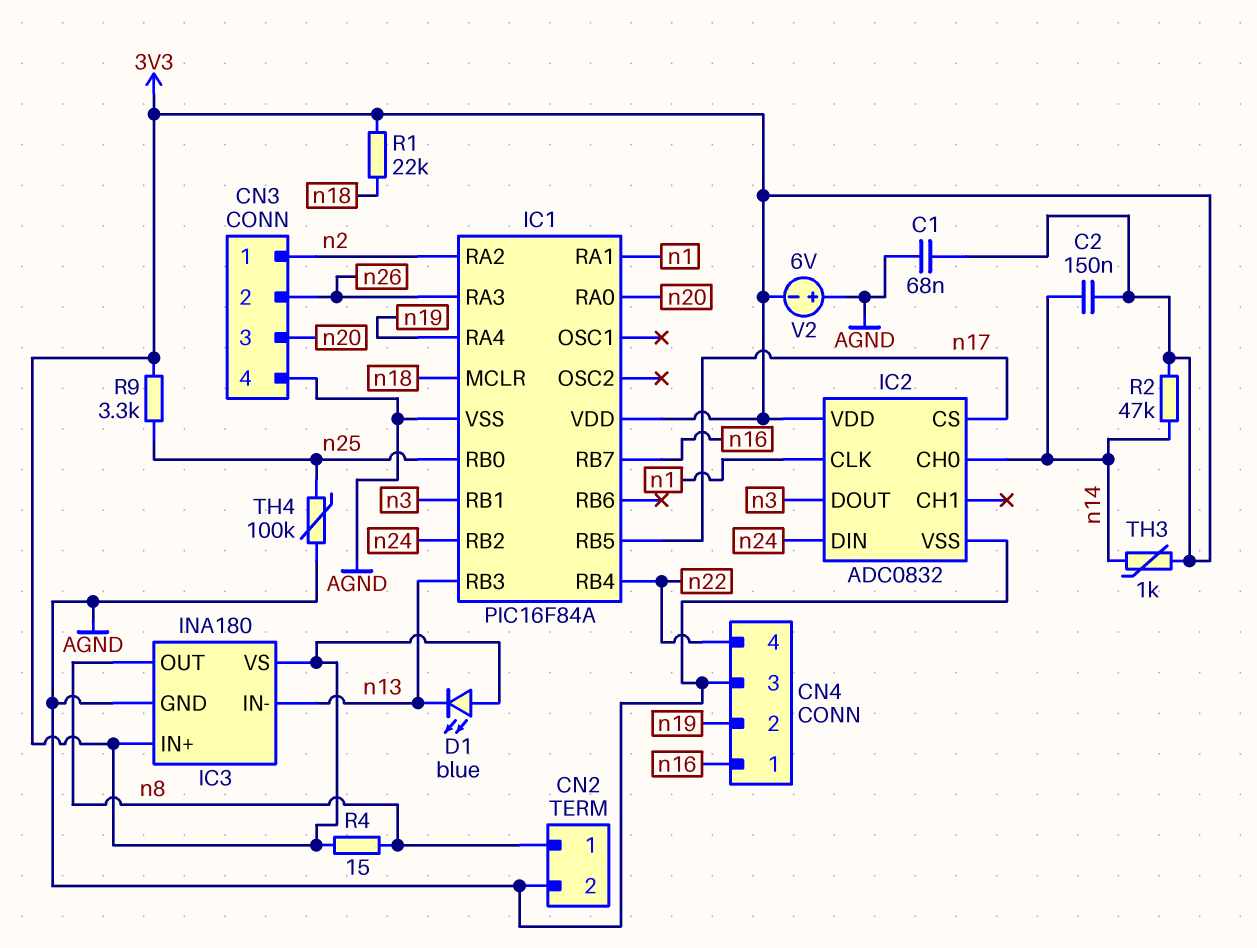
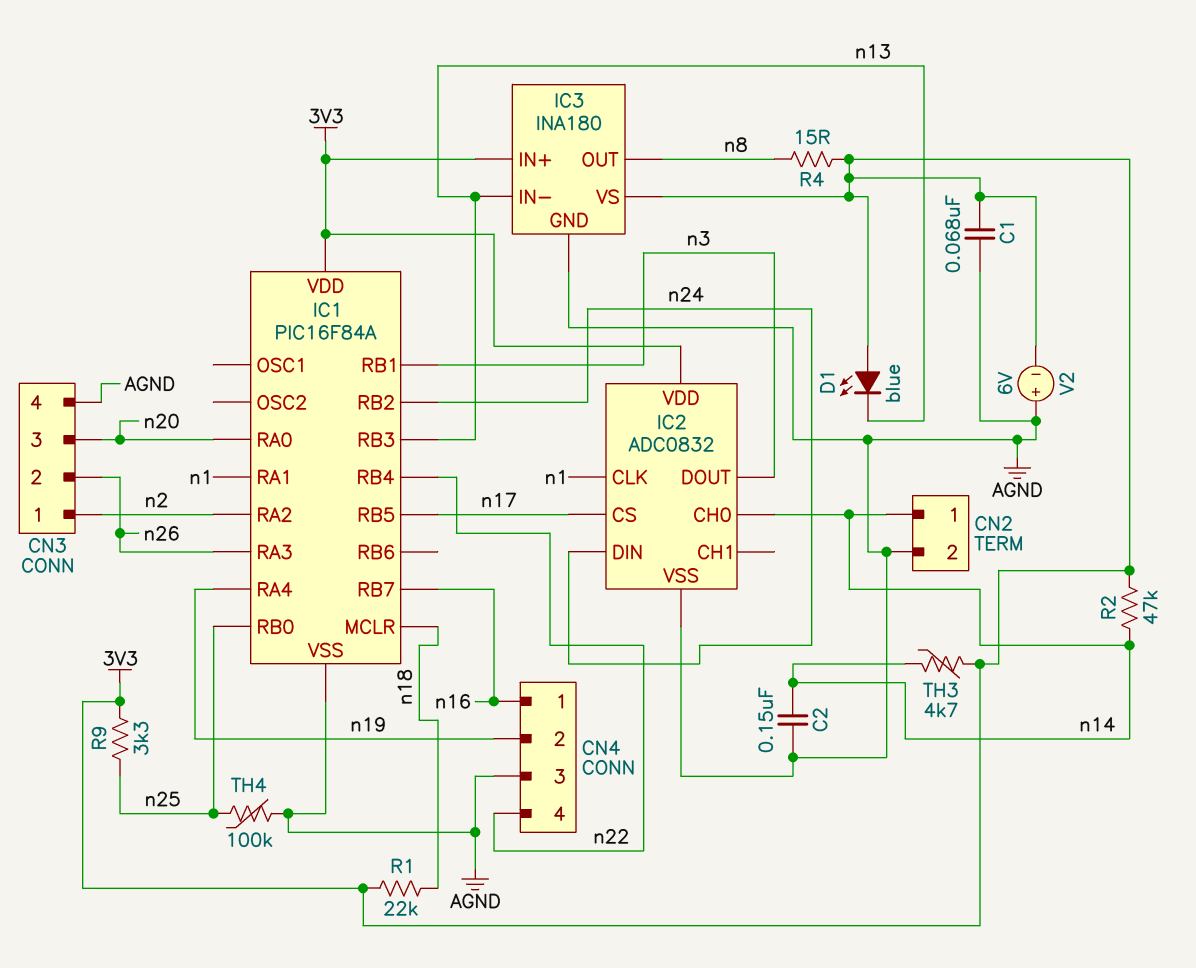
C2: 150nF (3V3, n14) -> 150nF (AGND, n14)
CN2 pin 1: n8 -> n14
TH3: 1k (3V3, n14) -> 4.7k (3V3, n14)

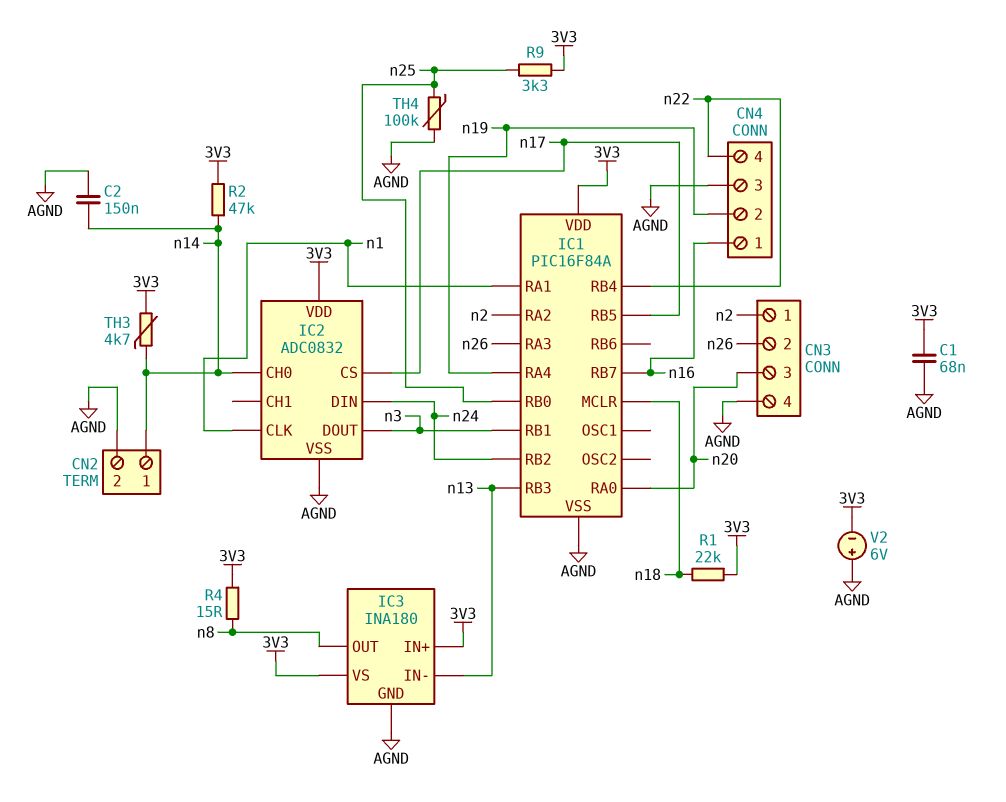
D1: LED blue (A 3V3, K n13) -> none

